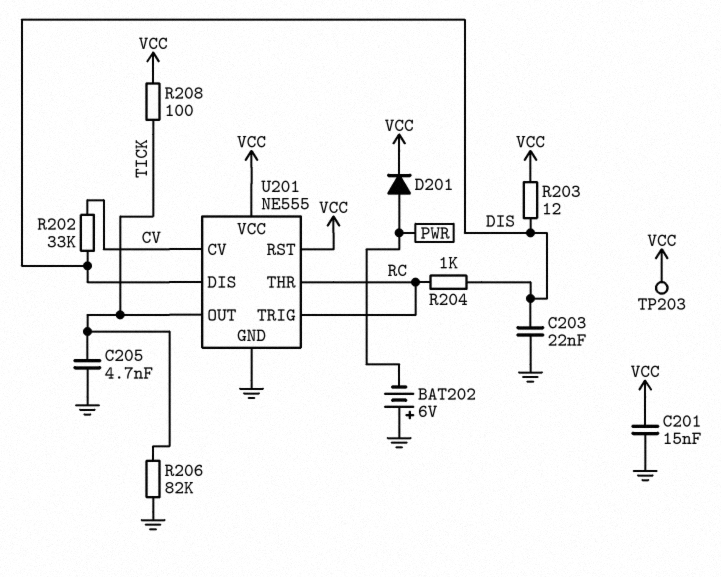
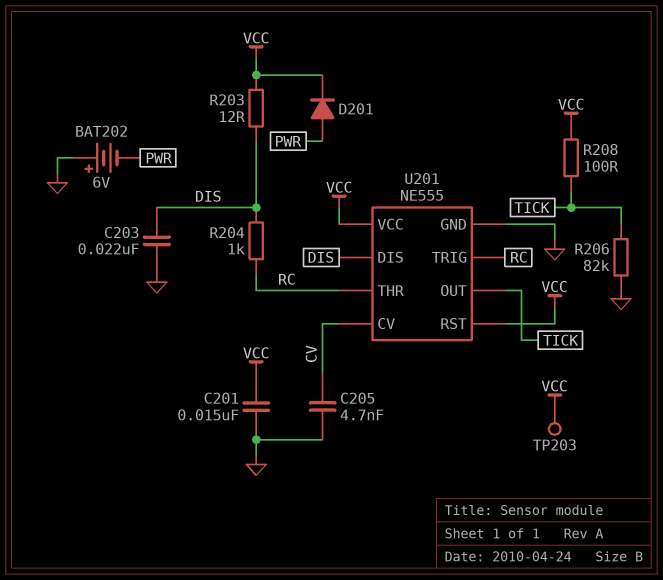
C205: 4.7nF (GND, TICK) -> 4.7nF (CV, GND)
R202: 33k (CV, DIS) -> none

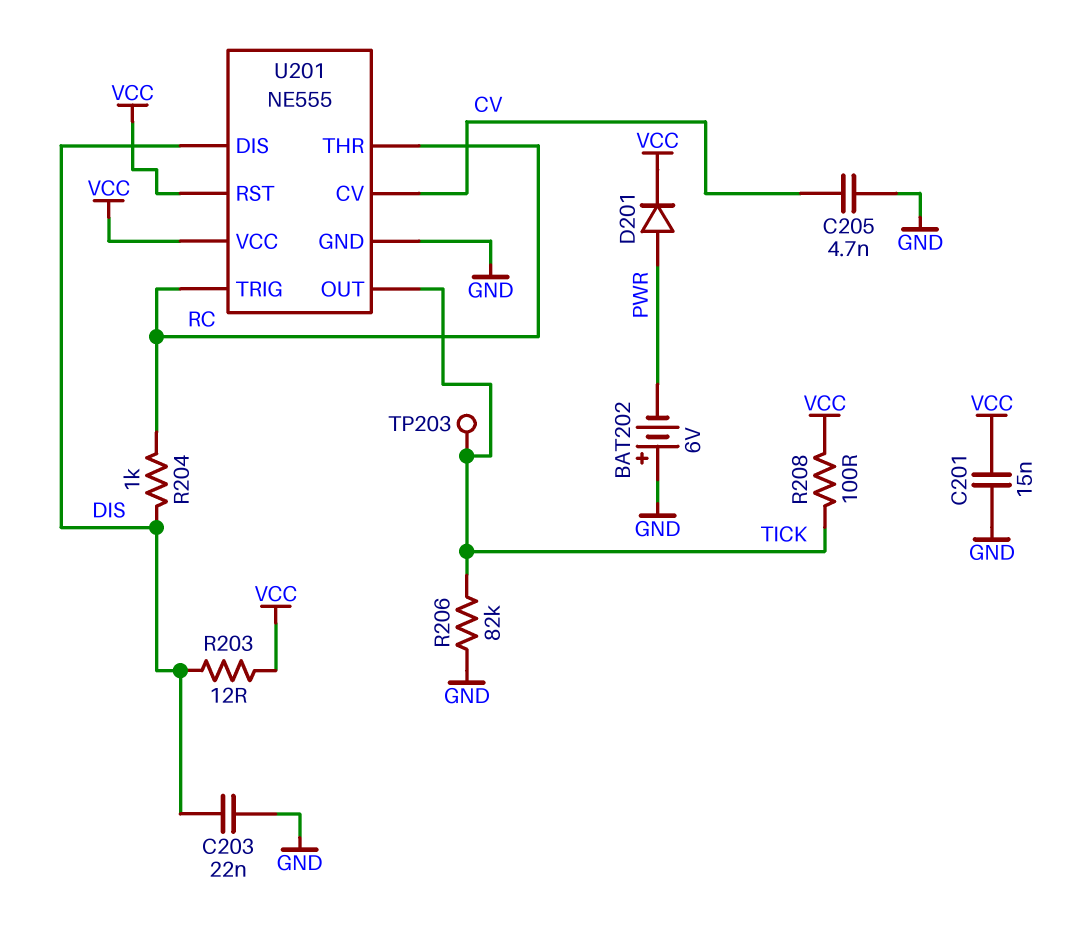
TP203: test point (VCC) -> test point (TICK)

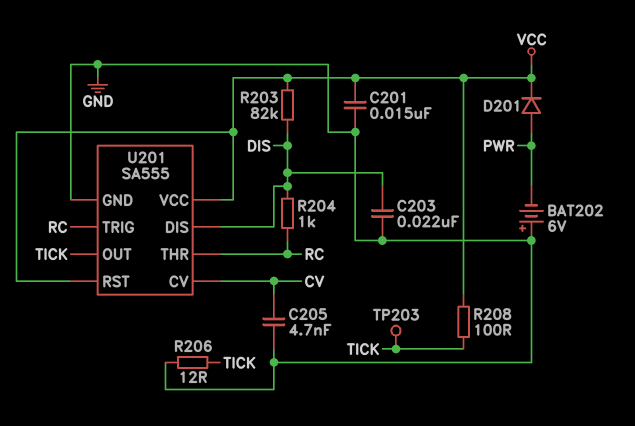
R203: 12 (DIS, VCC) -> 82k (DIS, VCC)
R206: 82k (GND, TICK) -> 12 (GND, TICK)
U201: NE555 -> SA555

